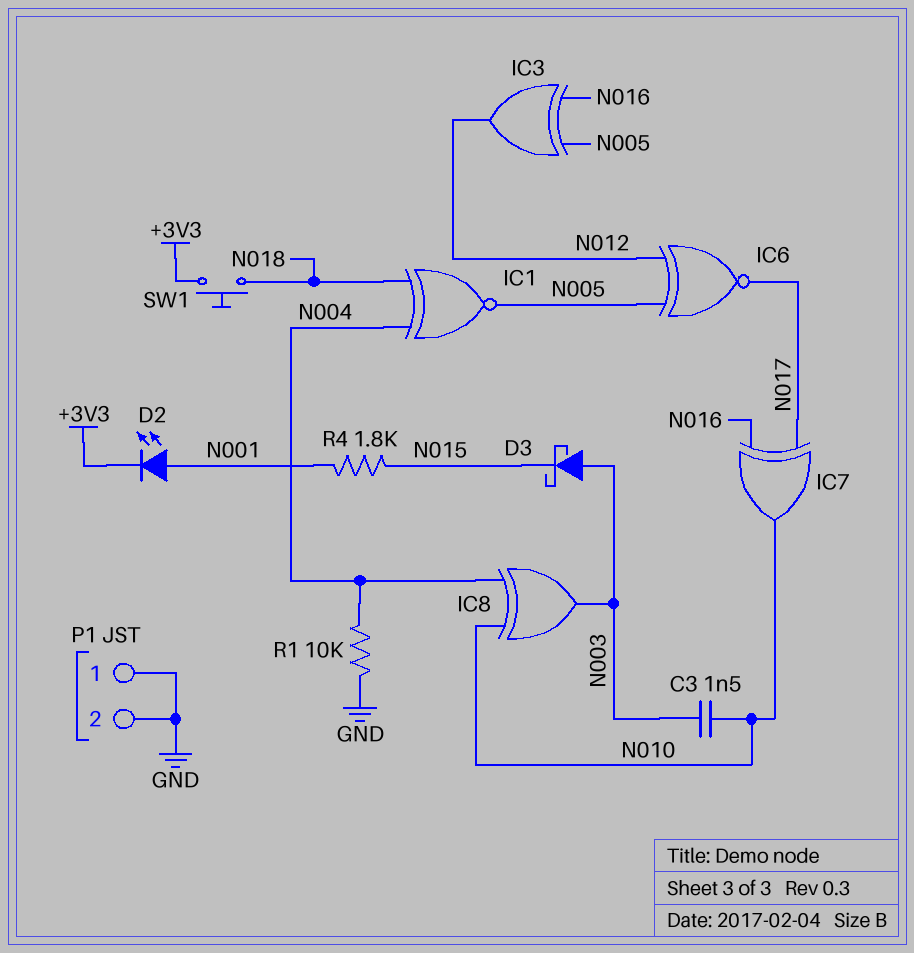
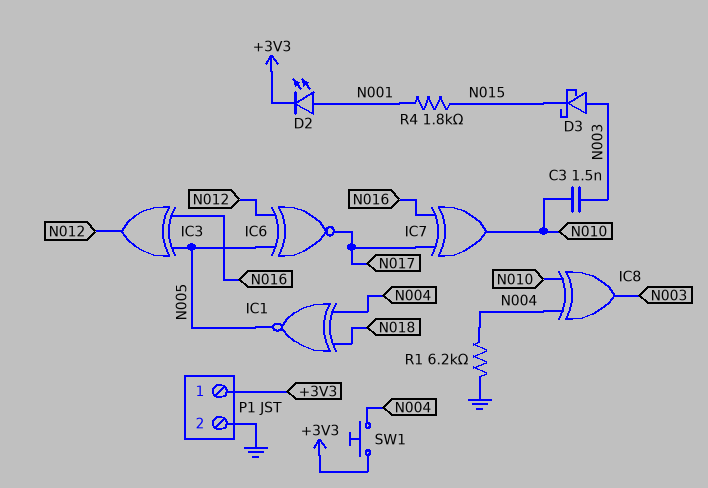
P1 pin 1: GND -> +3V3
R1: 10k (GND, N004) -> 6.2k (GND, N004)
SW1: button (+3V3, N018) -> button (+3V3, N004)

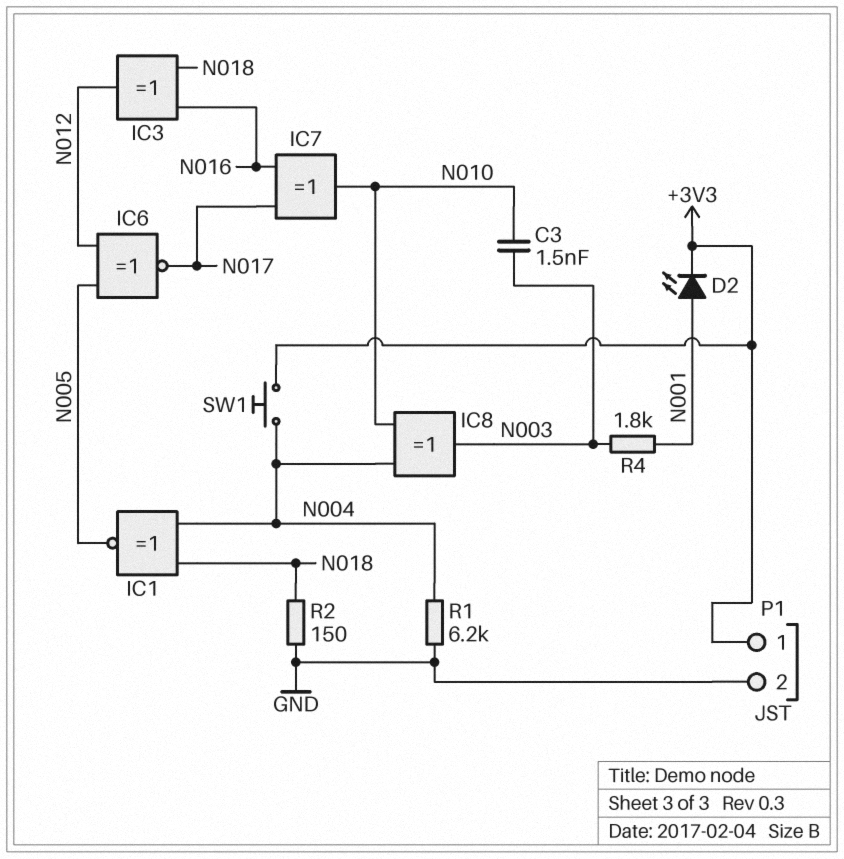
D3: schottky (A N003, K N015) -> none
IC3: XOR (in N005, in N016, out N012) -> XOR (in N016, in N018, out N012)
R2: none -> 150 (GND, N018)
R4: 1.8k (N001, N015) -> 1.8k (N001, N003)

